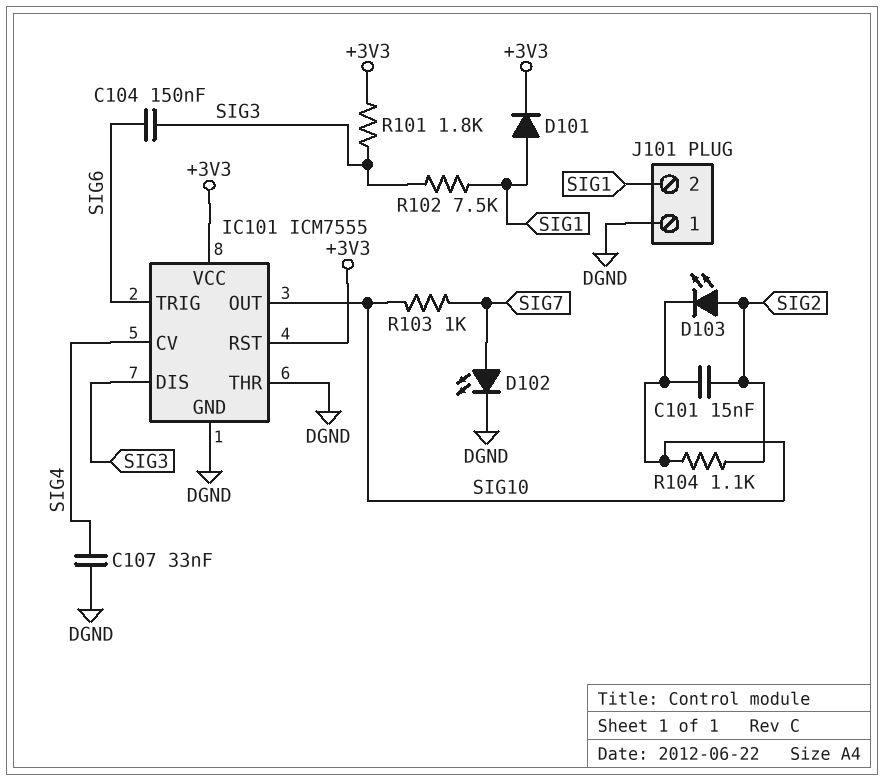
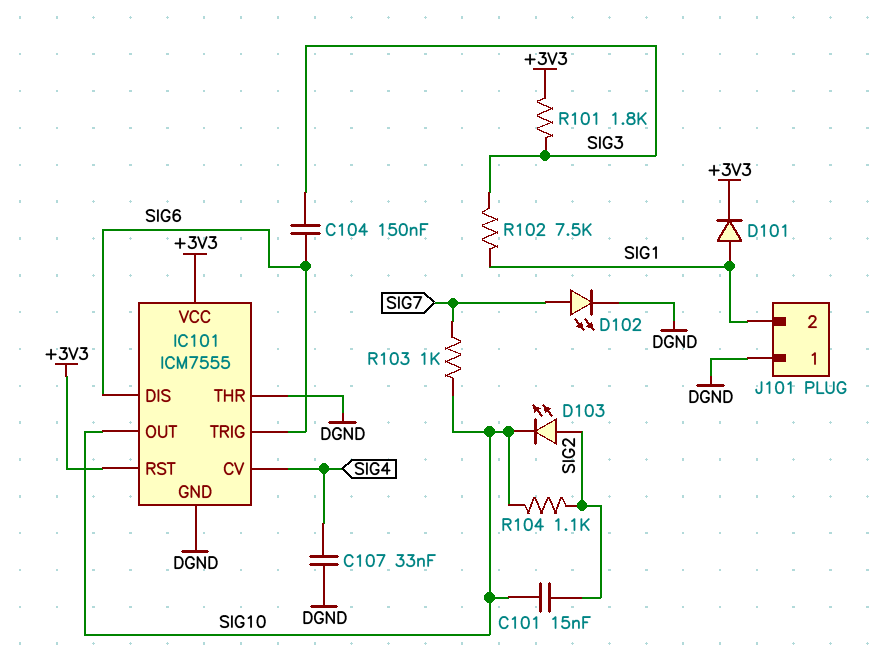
IC101 pin DIS: SIG3 -> SIG6

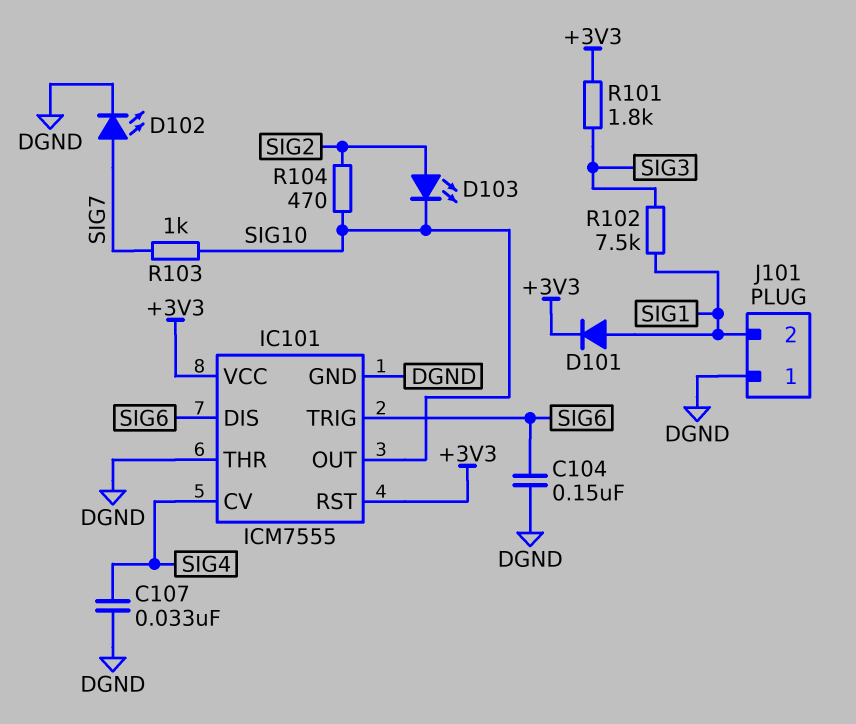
C101: 15nF (SIG2, SIG10) -> none
C104: 150nF (SIG3, SIG6) -> 150nF (DGND, SIG6)
R104: 1.1k (SIG2, SIG10) -> 470 (SIG2, SIG10)

